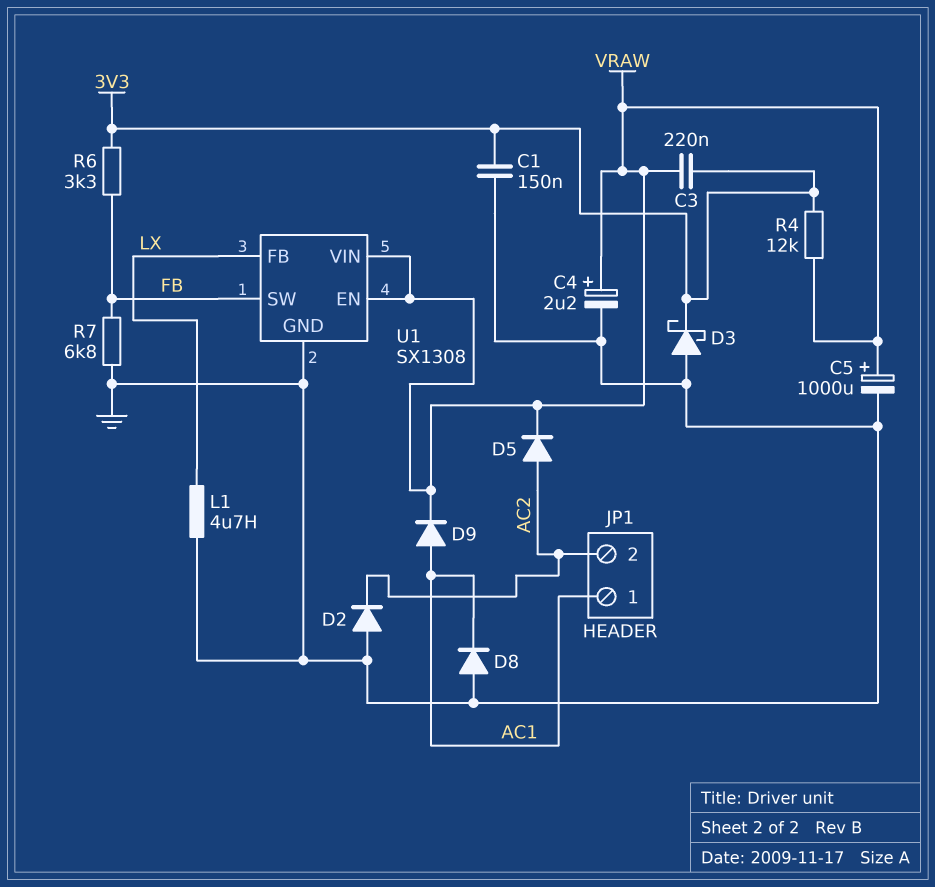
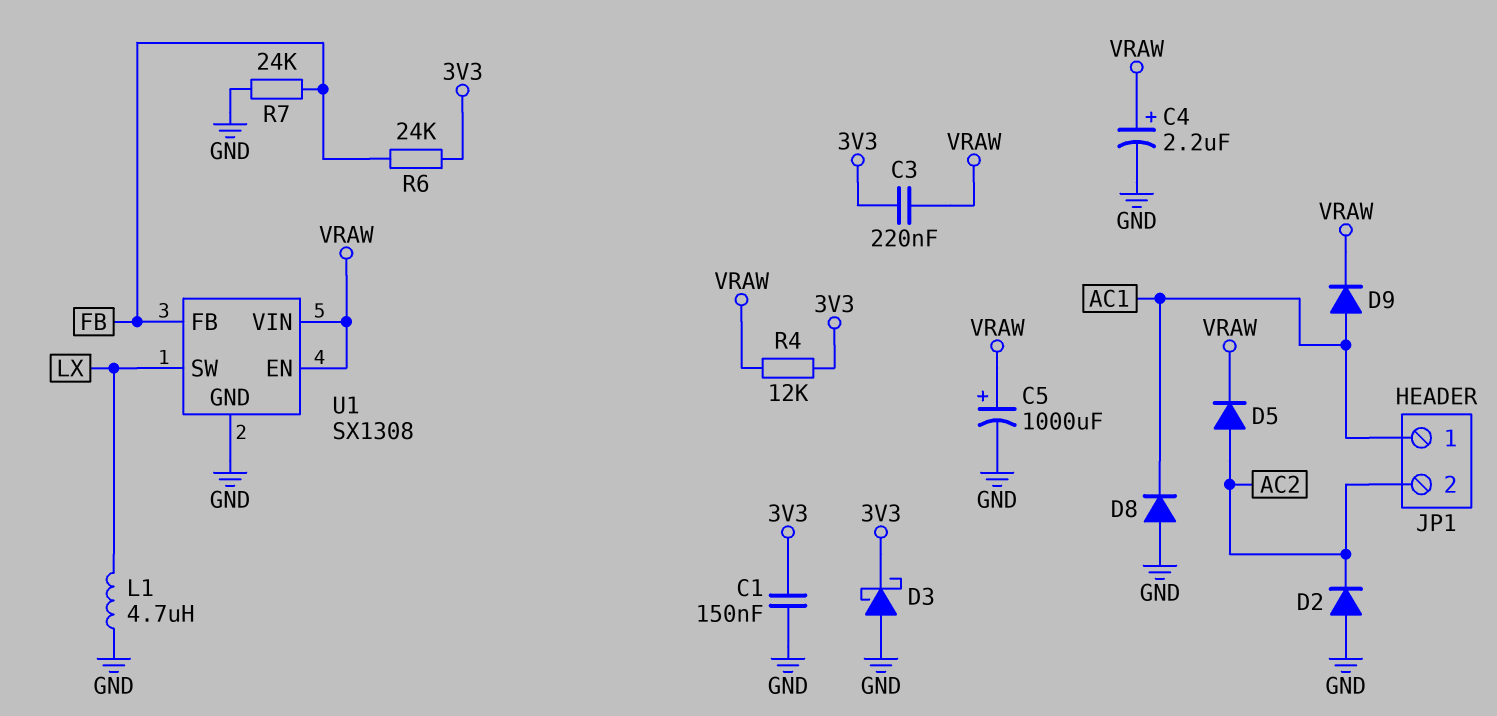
R6: 3.3k (3V3, FB) -> 24k (3V3, FB)
R7: 6.8k (FB, GND) -> 24k (FB, GND)
U1 pin FB: LX -> FB
U1 pin SW: FB -> LX

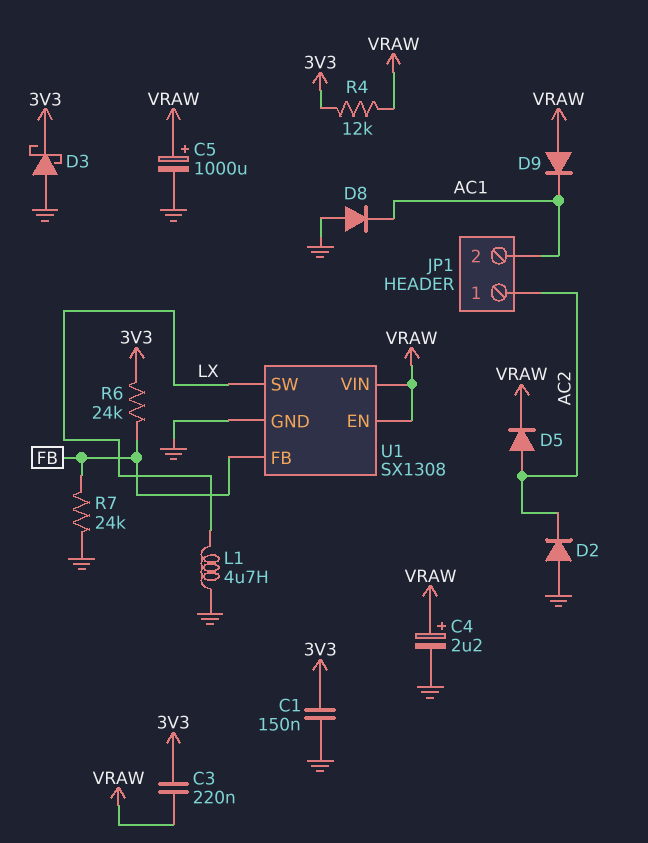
D9: diode (A AC1, K VRAW) -> diode (A VRAW, K AC1)
JP1 pin 1: AC1 -> AC2
JP1 pin 2: AC2 -> AC1

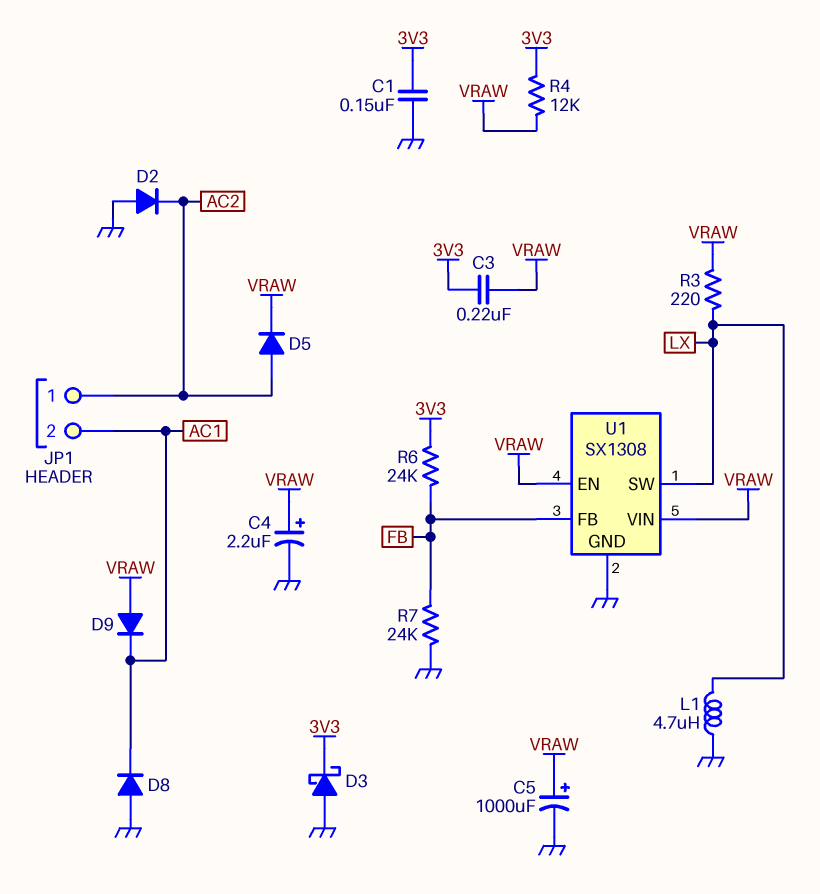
R3: none -> 220 (LX, VRAW)

